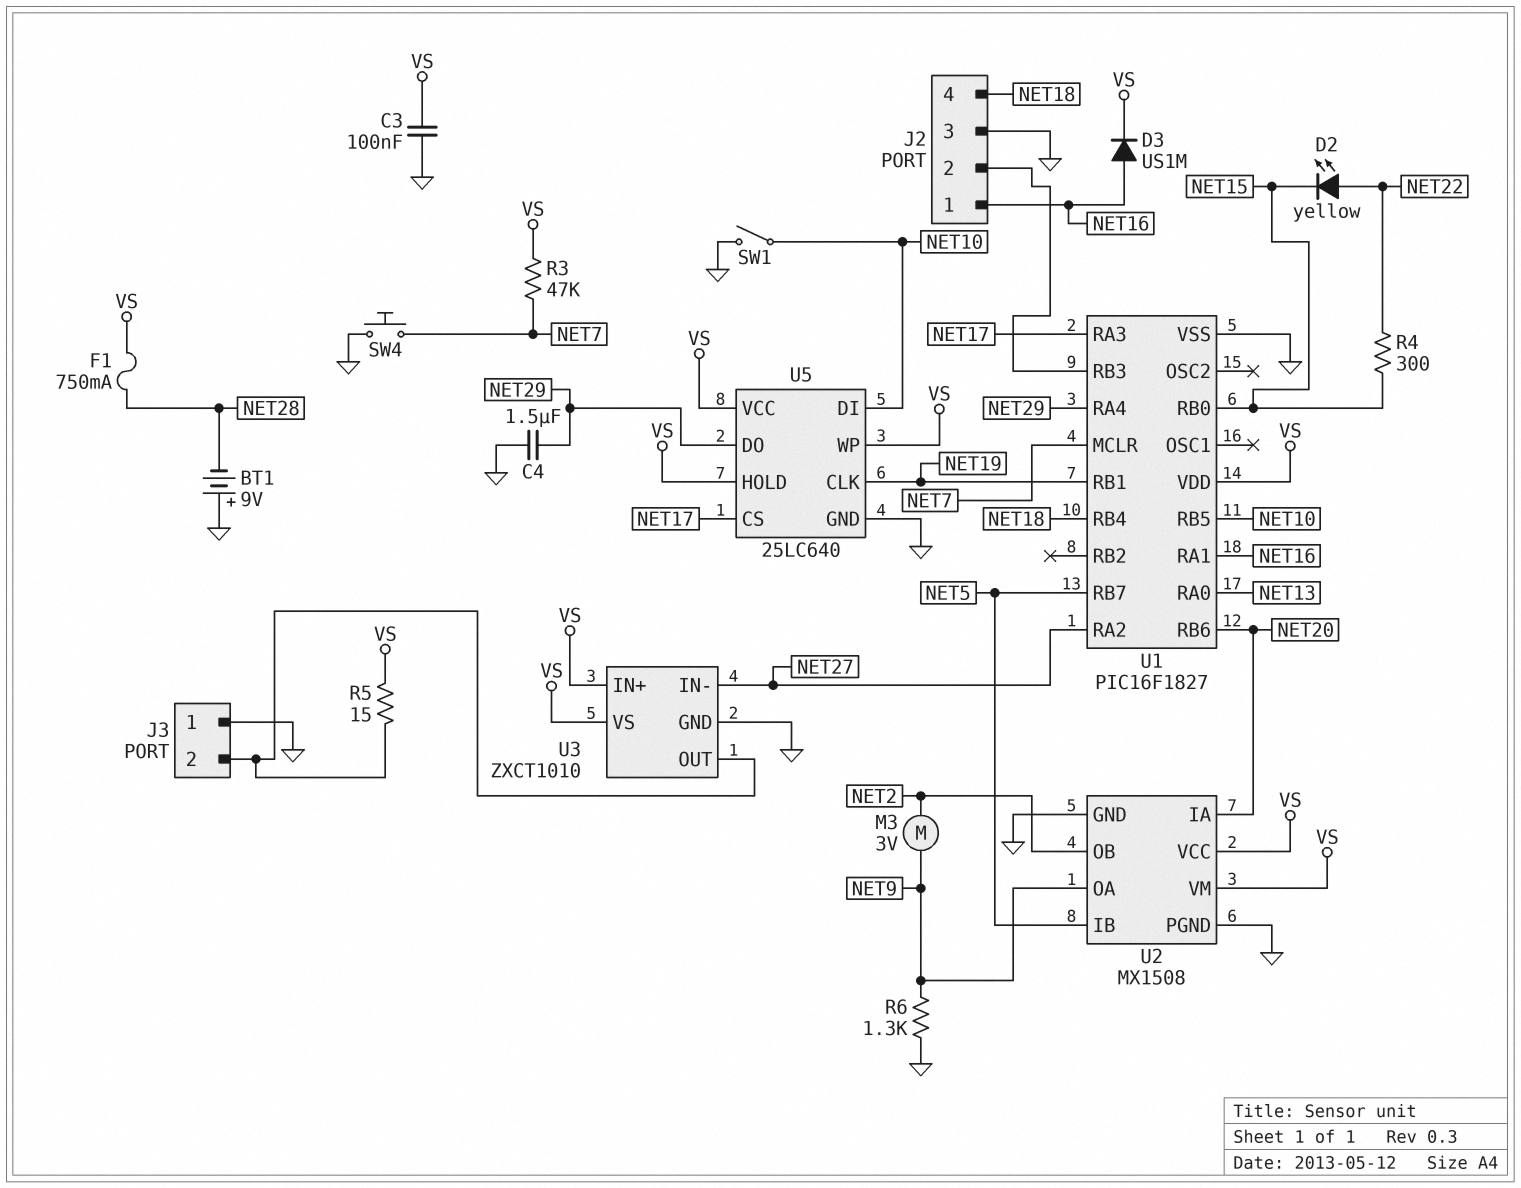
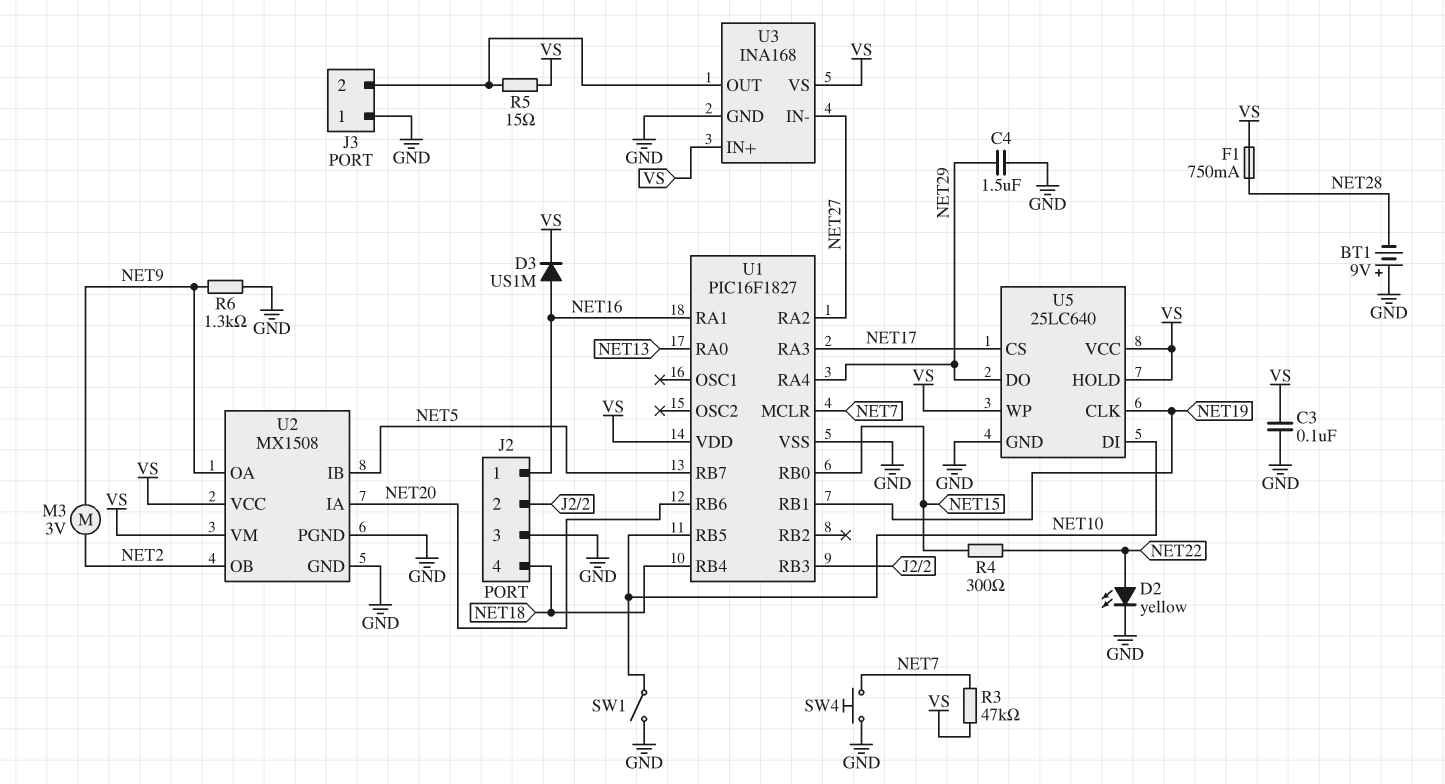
D2: LED yellow (A NET22, K NET15) -> LED yellow (A NET22, K GND)
U3: ZXCT1010 -> INA168

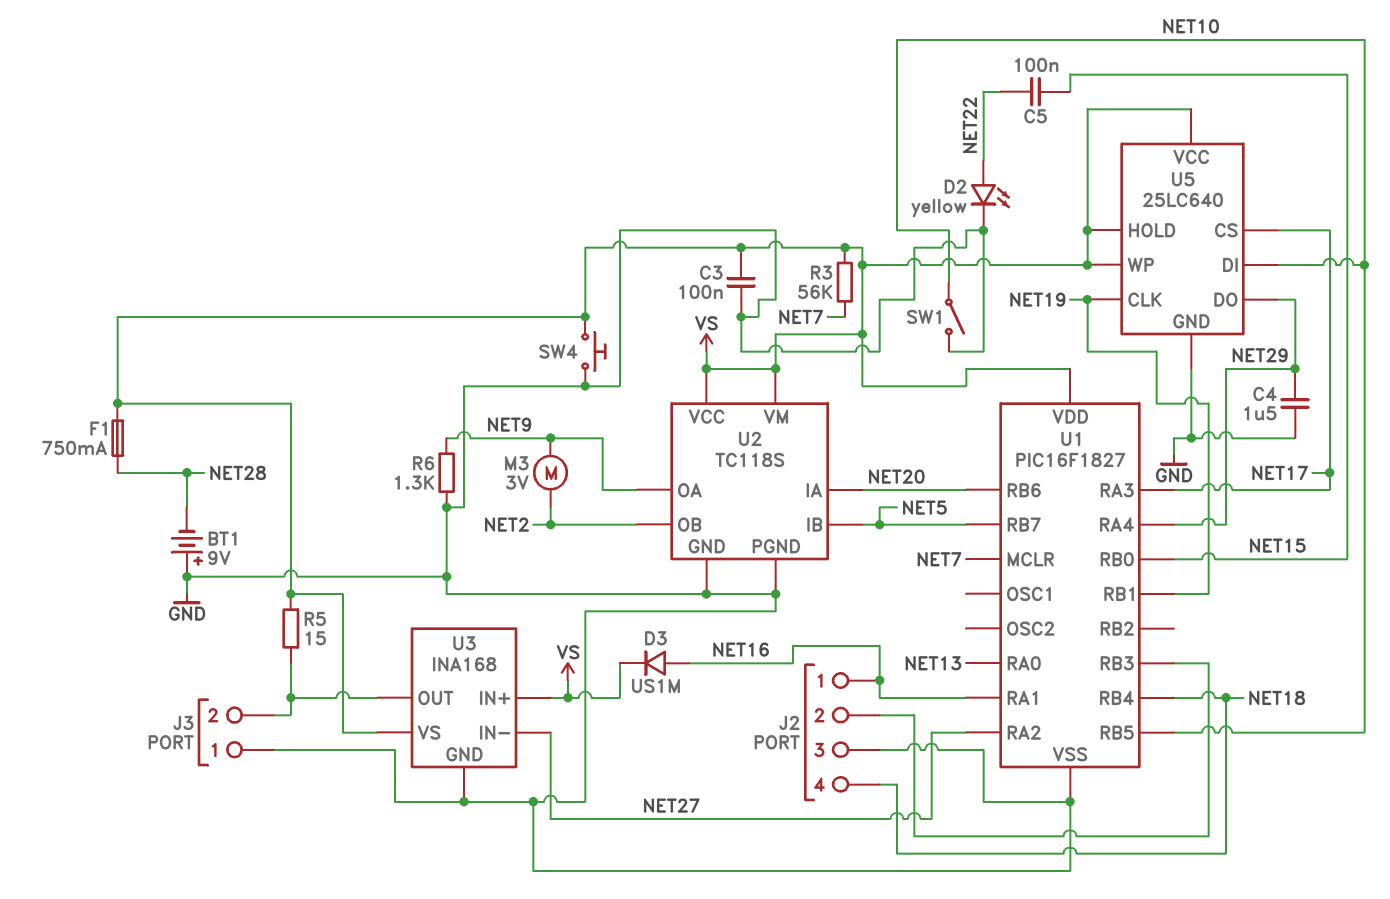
C5: none -> 100nF (NET15, NET22)
R3: 47k (NET7, VS) -> 56k (NET7, VS)
R4: 300 (NET15, NET22) -> none
SW4: button (GND, NET7) -> button (GND, VS)
U2: MX1508 -> TC118S

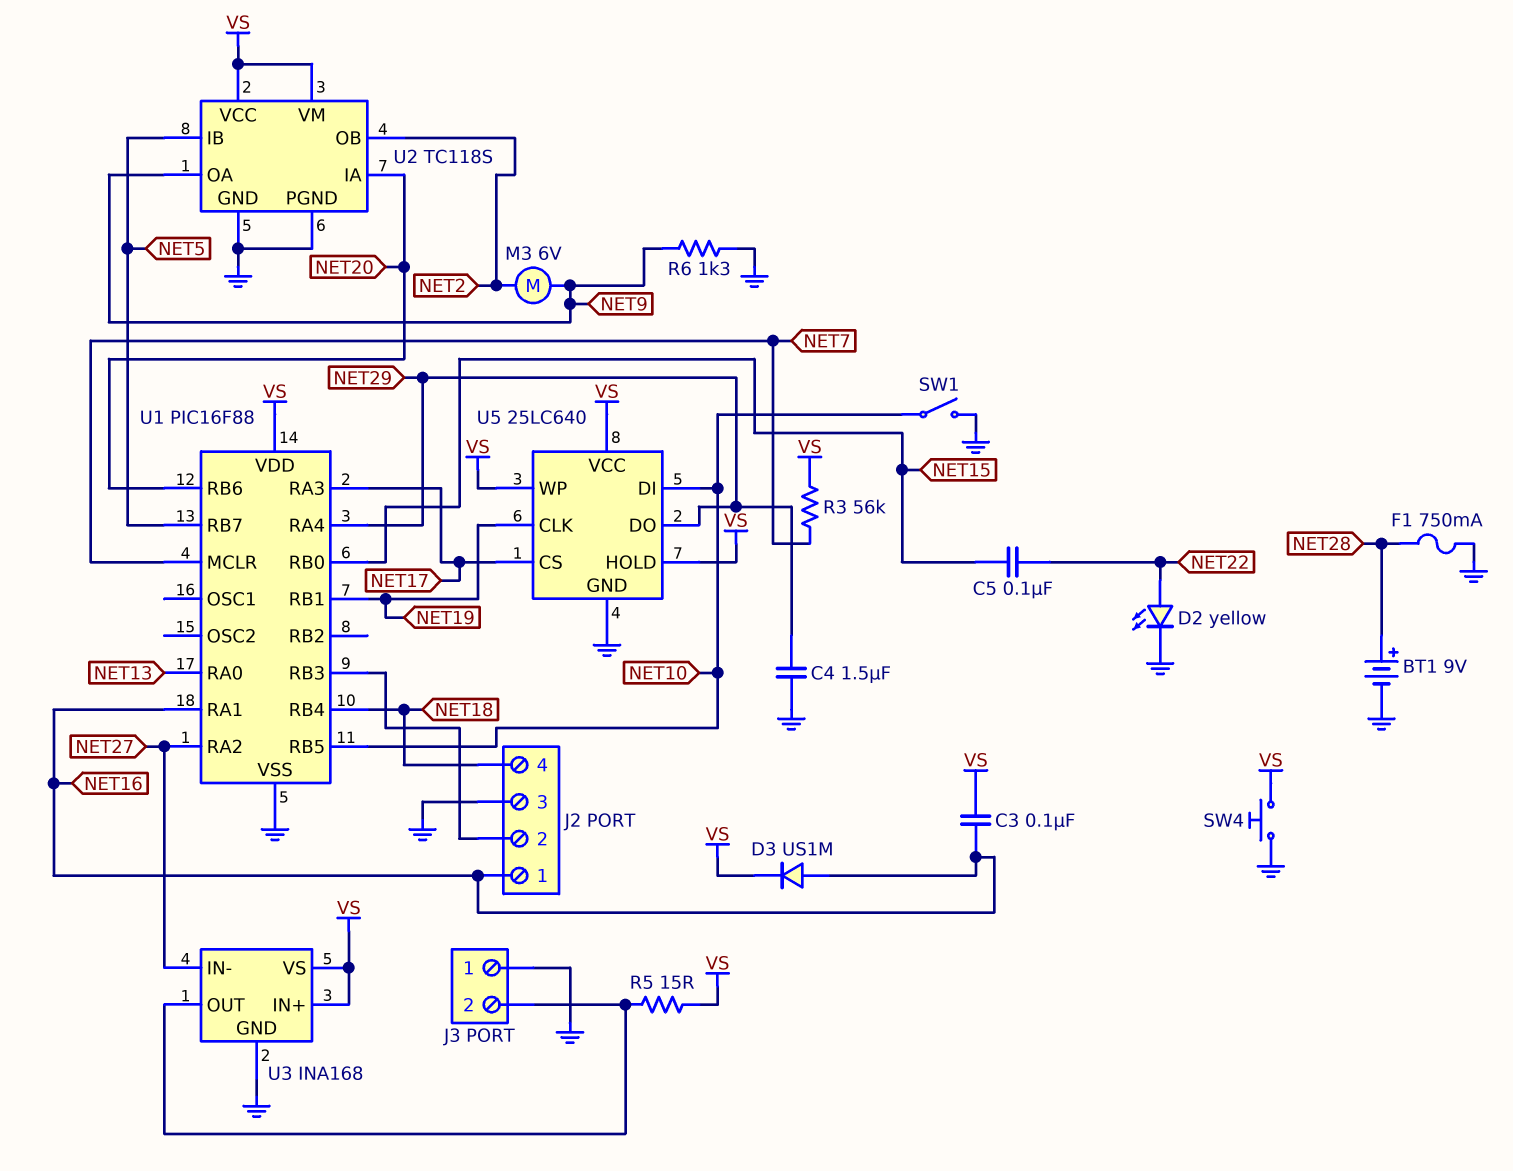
BT1: 9V (plus GND, minus NET28) -> 9V (plus NET28, minus GND)
C3: 100nF (GND, VS) -> 100nF (NET16, VS)
F1: 750mA (NET28, VS) -> 750mA (GND, NET28)
M3: motor 3V (NET2, NET9) -> motor 6V (NET2, NET9)
U1: PIC16F1827 -> PIC16F88

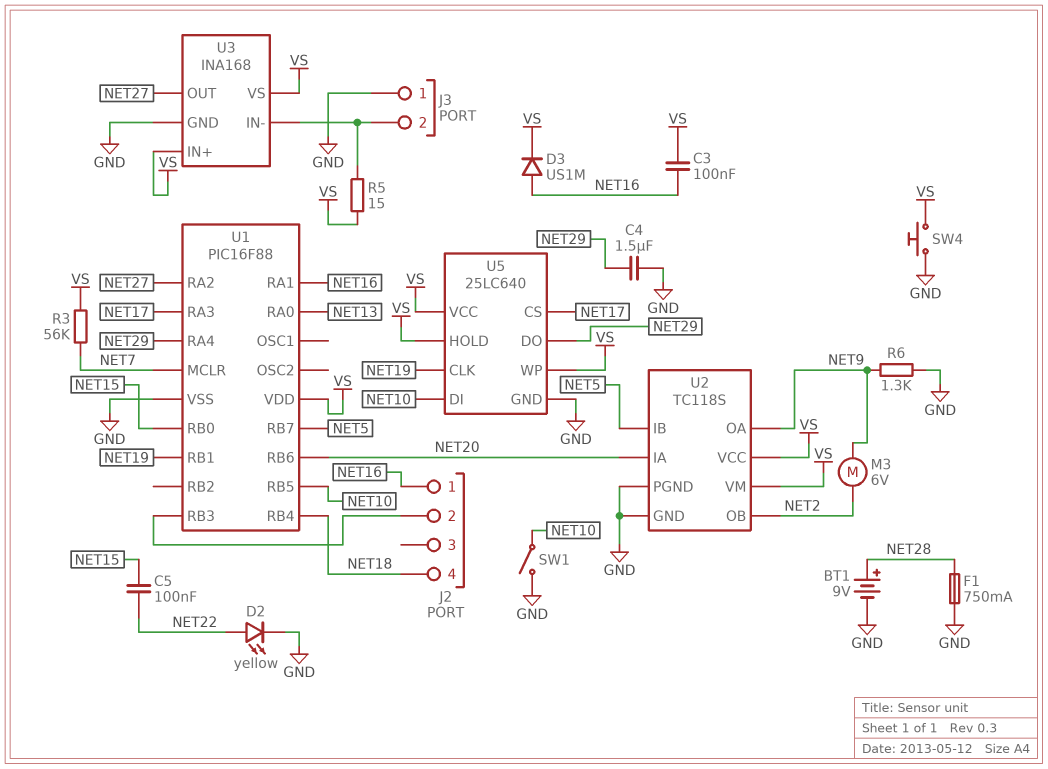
J2 pin 3: GND -> none
U3 pin IN-: NET27 -> J3/2
U3 pin OUT: J3/2 -> NET27

